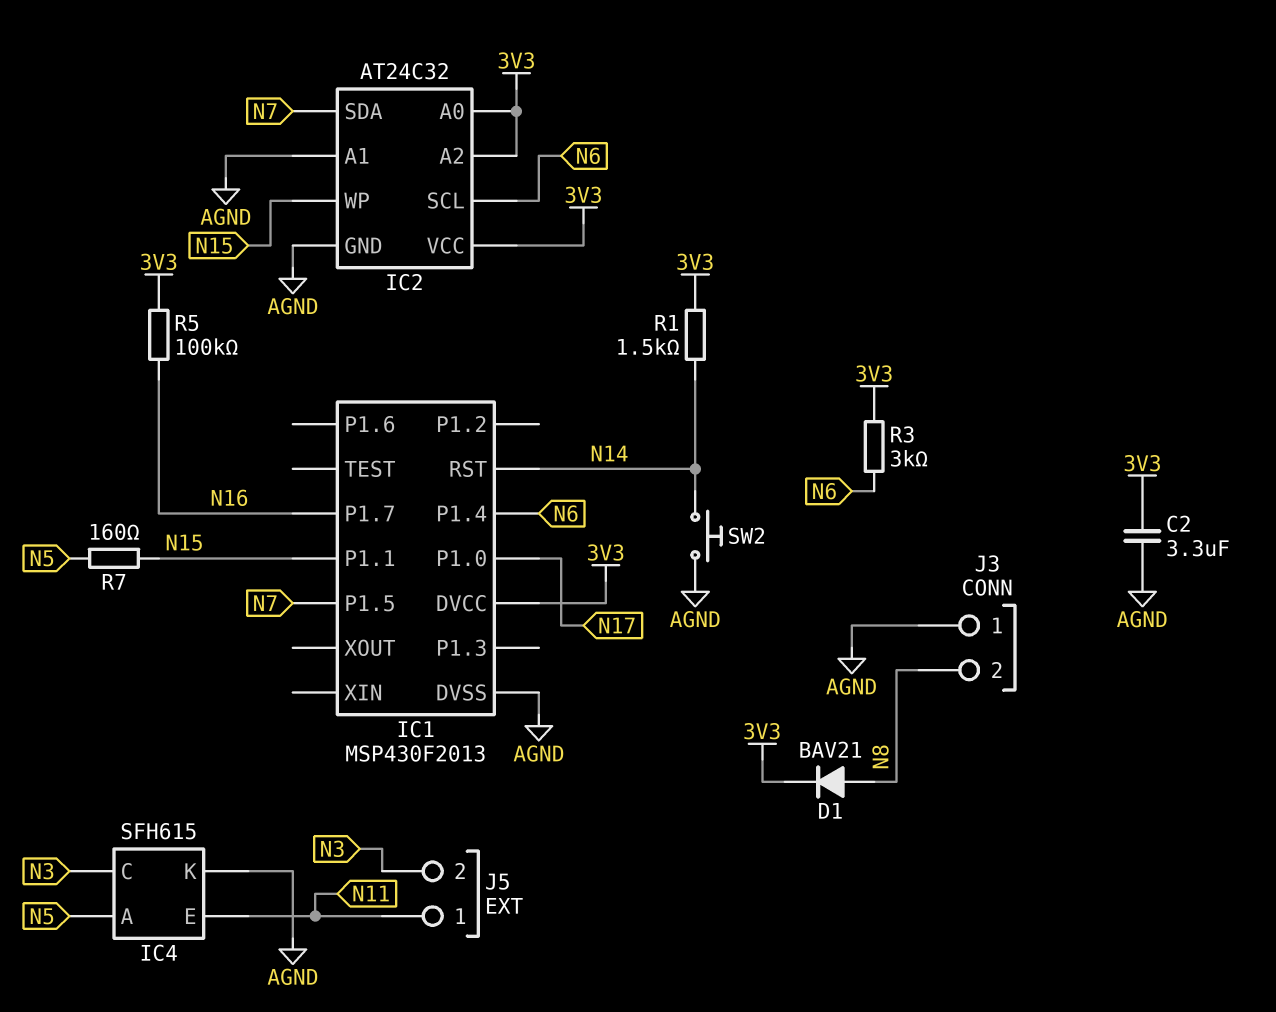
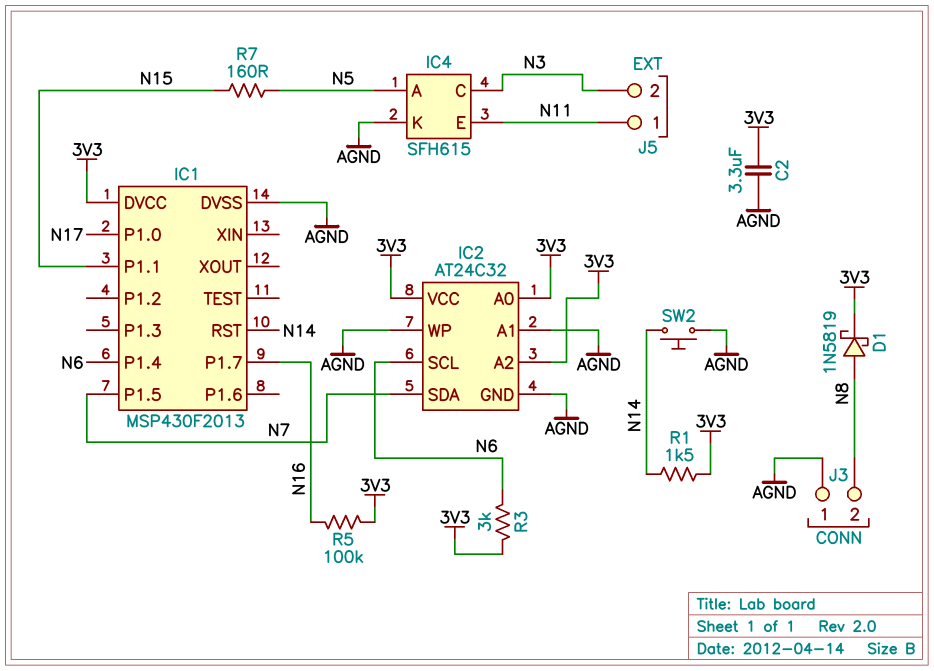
D1: diode BAV21 (A N8, K 3V3) -> schottky 1N5819 (A N8, K 3V3)
IC2 pin WP: N15 -> AGND

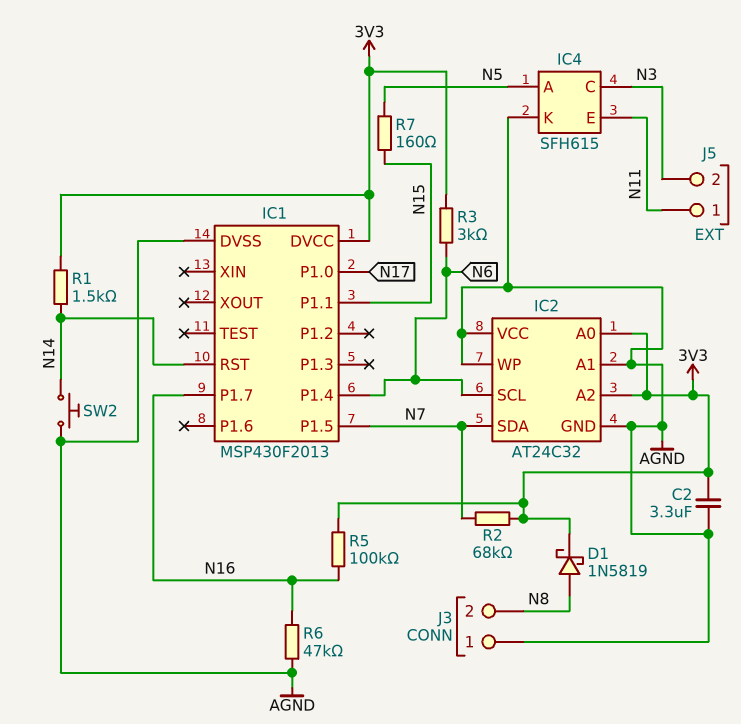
IC2 pin VCC: 3V3 -> AGND
R2: none -> 68k (3V3, N7)
R6: none -> 47k (AGND, N16)

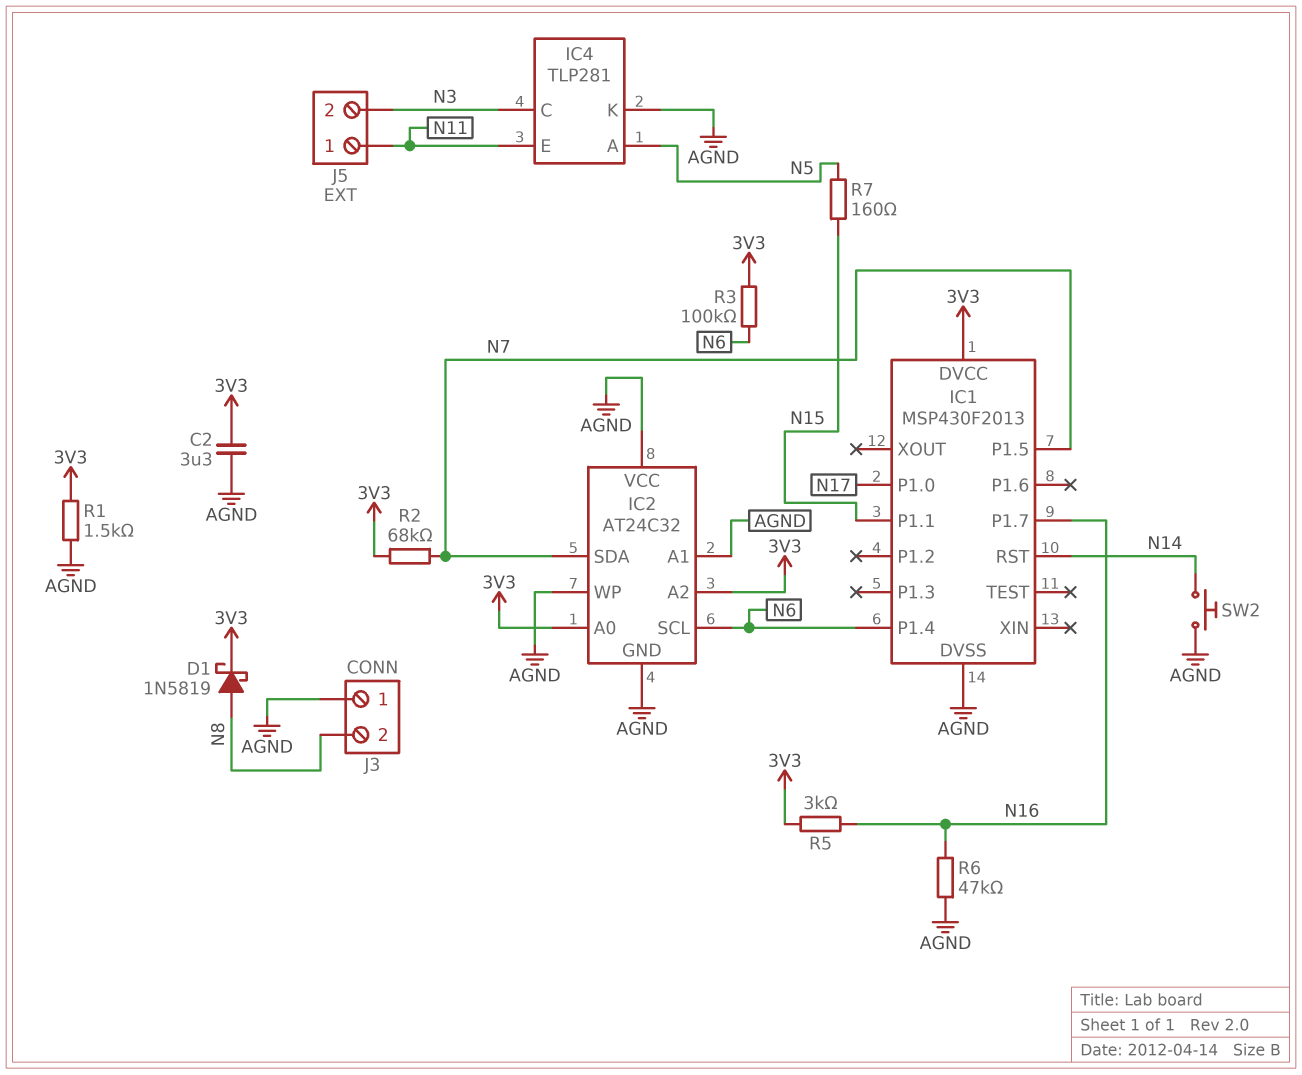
IC4: SFH615 -> TLP281
R1: 1.5k (3V3, N14) -> 1.5k (3V3, AGND)
R3: 3k (3V3, N6) -> 100k (3V3, N6)
R5: 100k (3V3, N16) -> 3k (3V3, N16)

